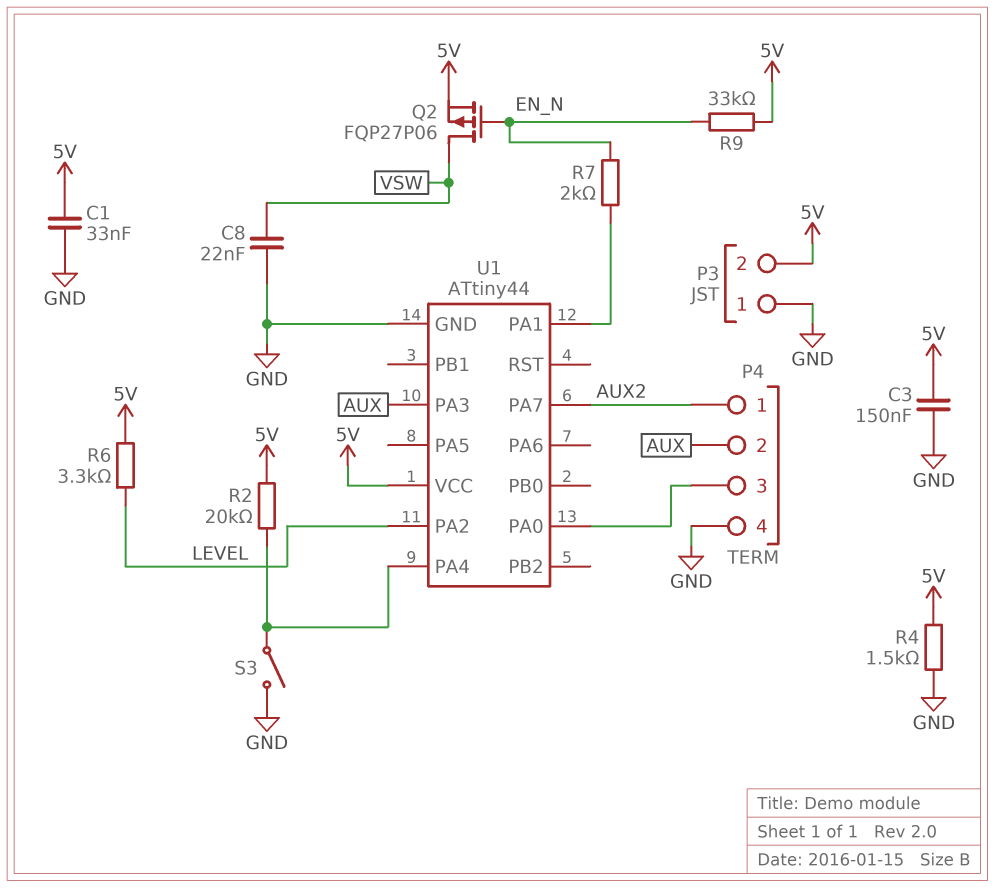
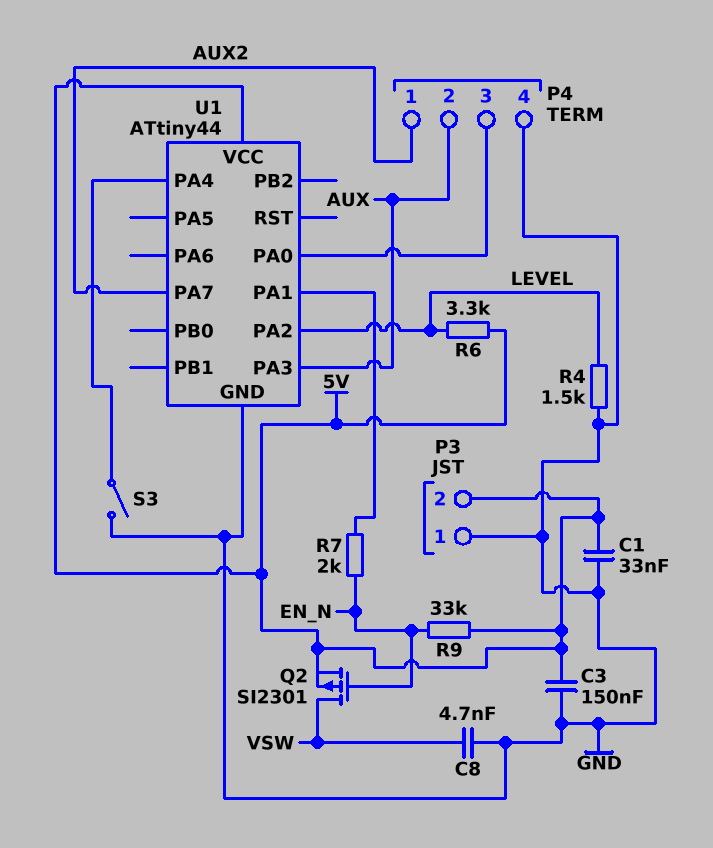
C8: 22nF (GND, VSW) -> 4.7nF (GND, VSW)
Q2: PMOS FQP27P06 (G EN_N, D VSW, S 5V) -> PMOS SI2301 (G EN_N, D VSW, S 5V)
R2: 20k (5V, U1/PA4) -> none
R4: 1.5k (5V, GND) -> 1.5k (GND, LEVEL)

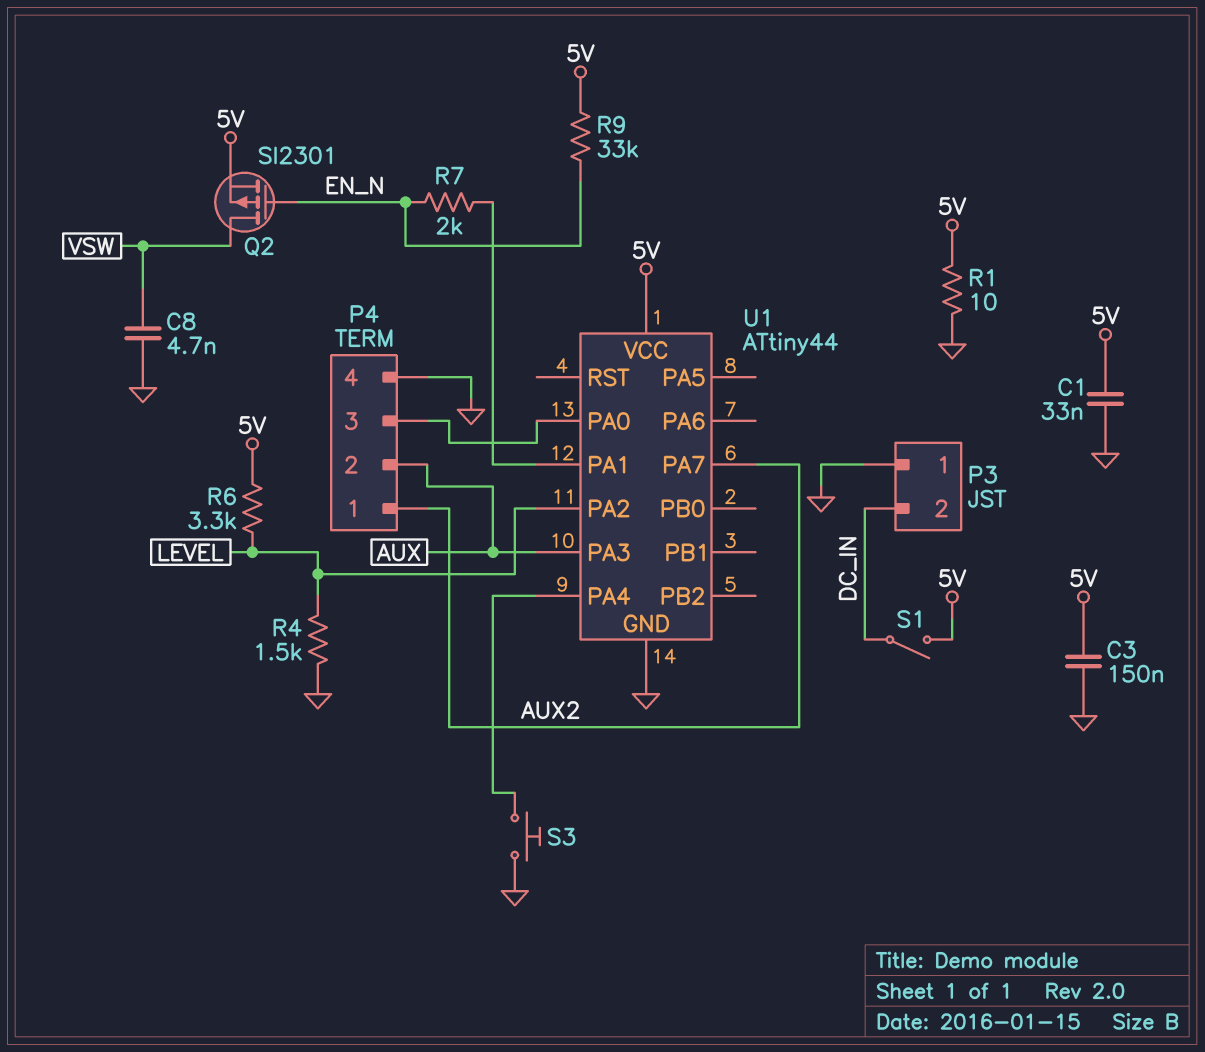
P3 pin 2: 5V -> DC_IN
R1: none -> 10 (5V, GND)
S1: none -> switch (5V, DC_IN)
S3: switch (GND, U1/PA4) -> button (GND, U1/PA4)

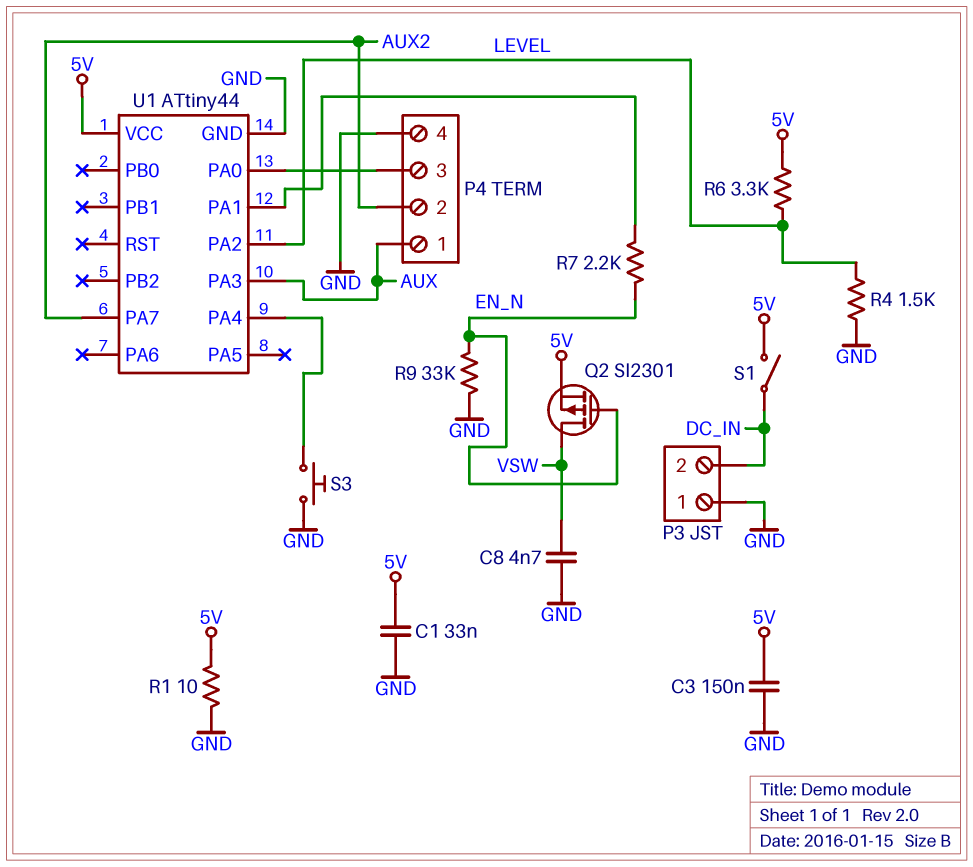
P4 pin 1: AUX2 -> AUX
P4 pin 2: AUX -> AUX2
R7: 2k (EN_N, U1/PA1) -> 2.2k (EN_N, U1/PA1)
R9: 33k (5V, EN_N) -> 33k (EN_N, GND)

